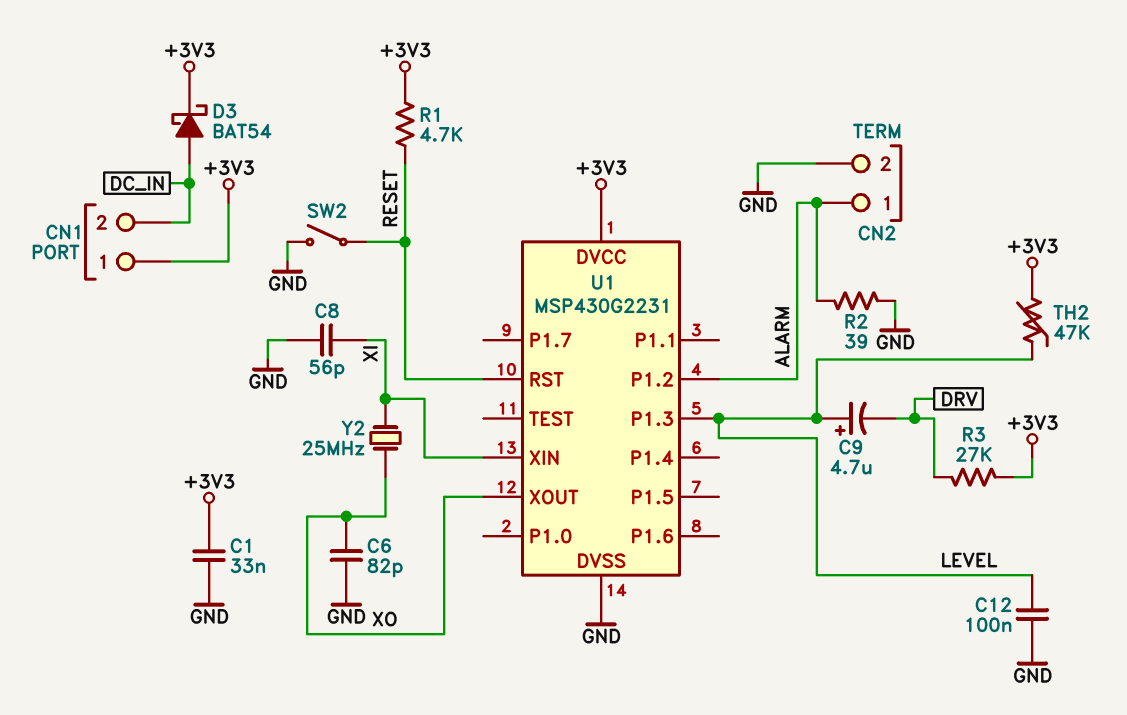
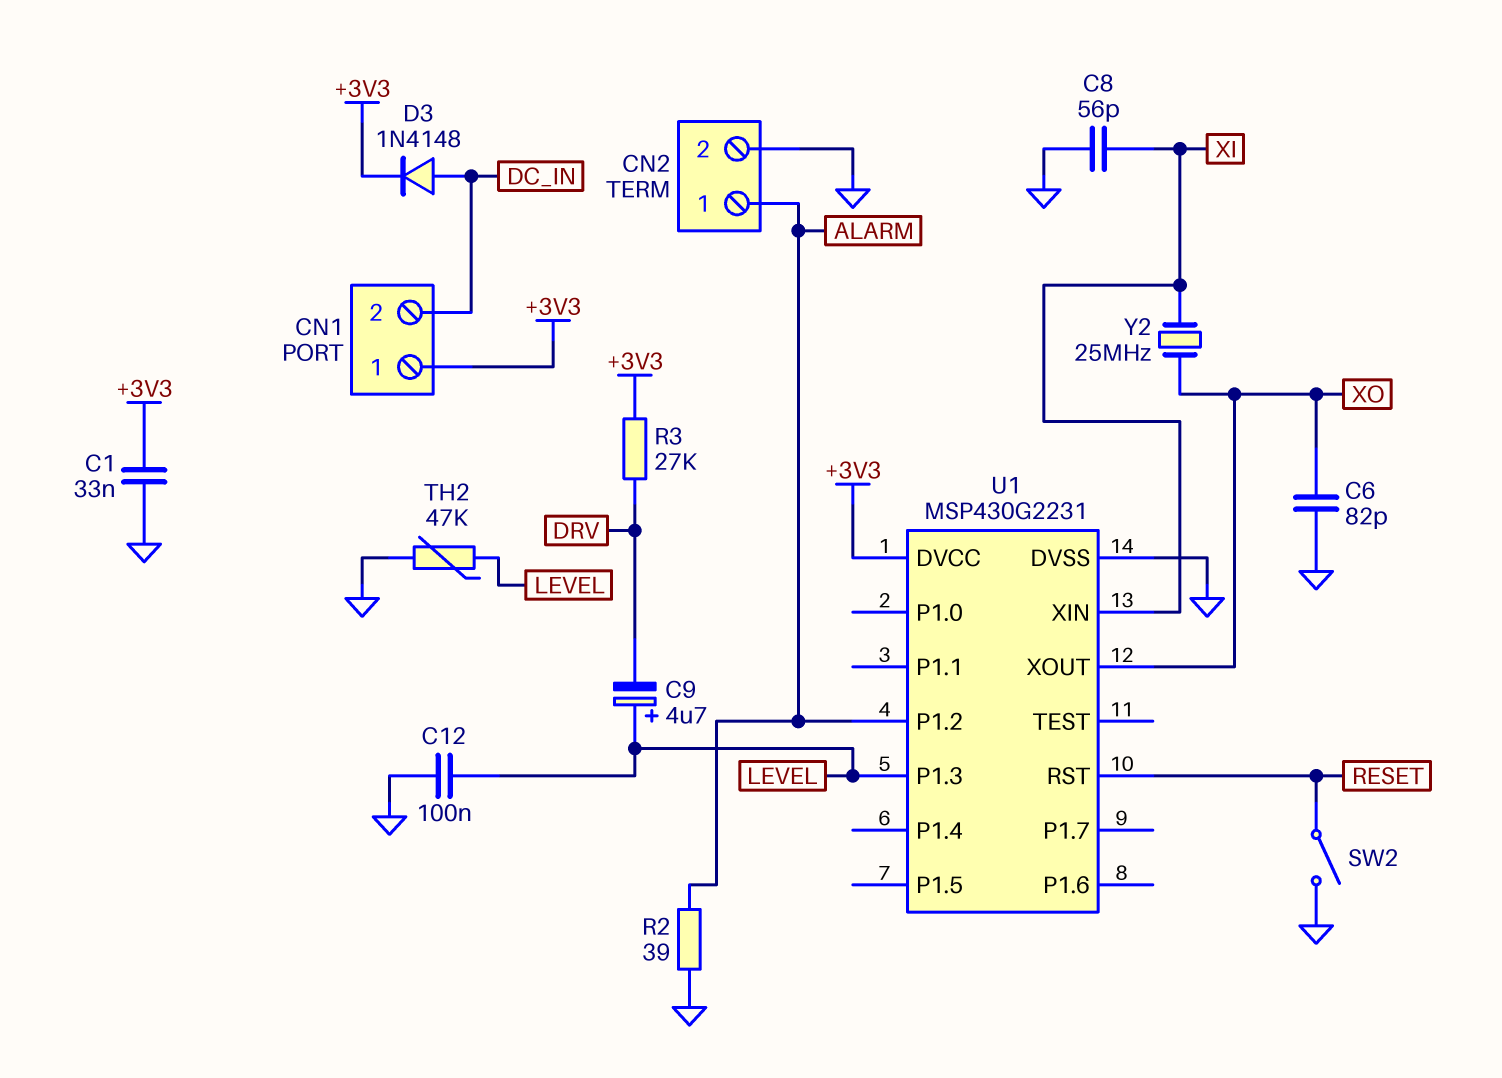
D3: schottky BAT54 (A DC_IN, K +3V3) -> diode 1N4148 (A DC_IN, K +3V3)
R1: 4.7k (+3V3, RESET) -> none
TH2: 47k (+3V3, LEVEL) -> 47k (GND, LEVEL)

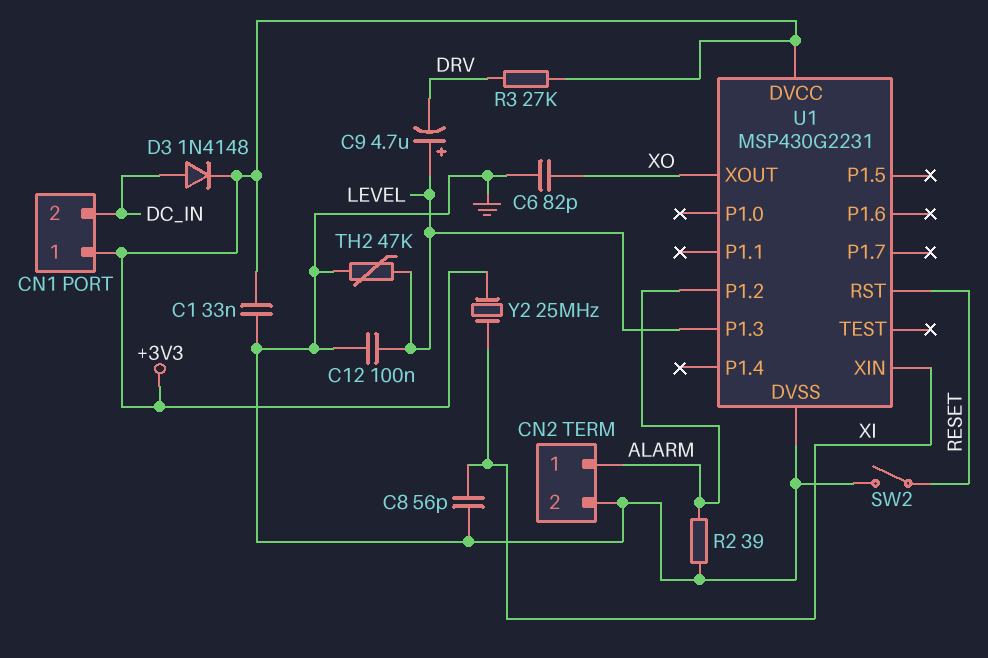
Y2: 25MHz (XI, XO) -> 25MHz (+3V3, XI)

